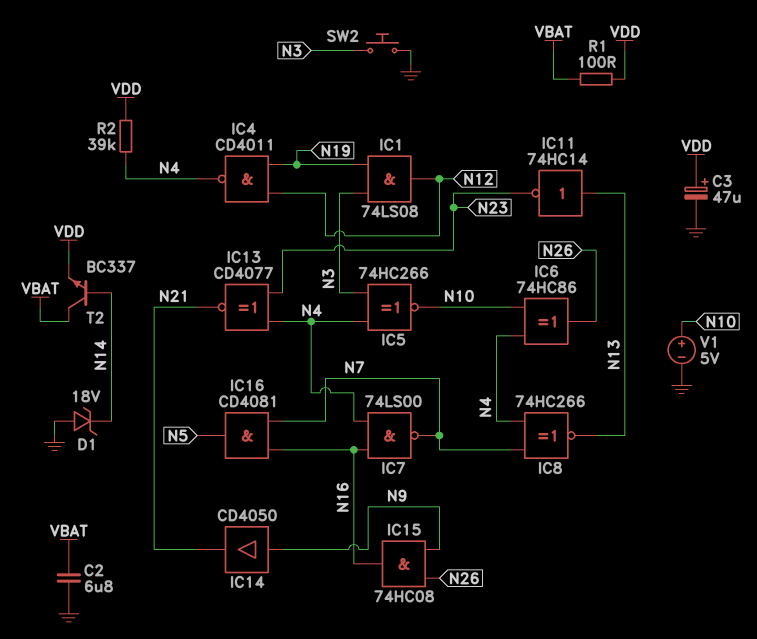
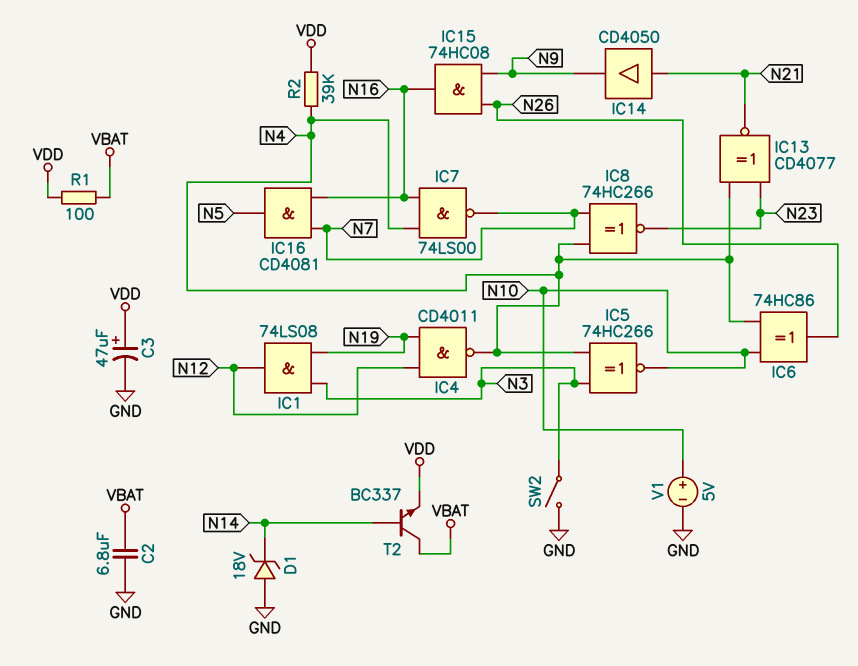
IC8: XNOR 74HC266 (in N4, in N7, out N13) -> XNOR 74HC266 (in N4, in N7, out N23)
IC11: NOT 74HC14 (in N13, out N23) -> none
IC14: buffer CD4050 (in N9, out N21) -> buffer CD4050 (in N21, out N9)
SW2: button (GND, N3) -> switch (GND, N3)

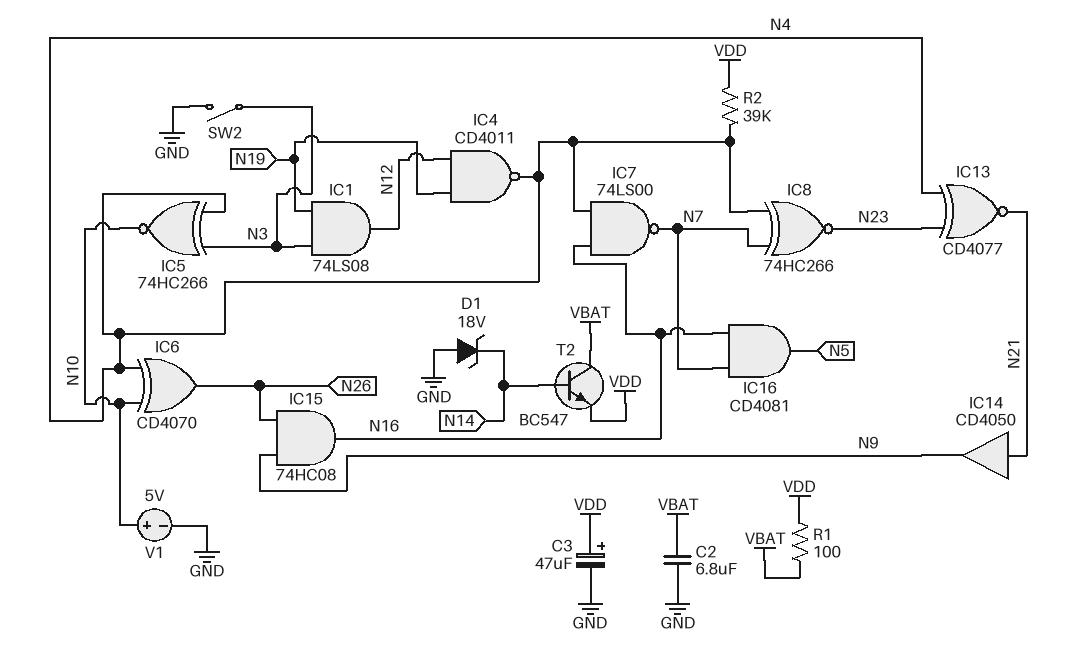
IC6: XOR 74HC86 (in N4, in N10, out N26) -> XOR CD4070 (in N4, in N10, out N26)
T2: NPN BC337 (B N14, C VBAT, E VDD) -> NPN BC547 (B N14, C VBAT, E VDD)

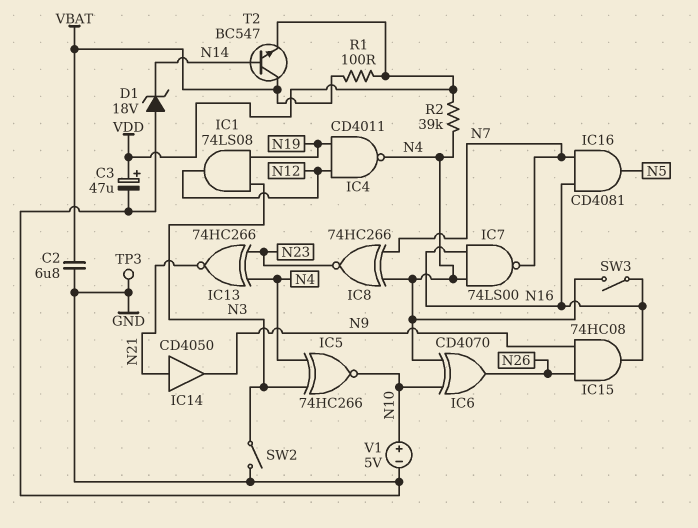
IC13: XNOR CD4077 (in N4, in N23, out N21) -> XNOR 74HC266 (in N4, in N23, out N21)
SW3: none -> switch (N4, N16)
TP3: none -> test point (GND)

